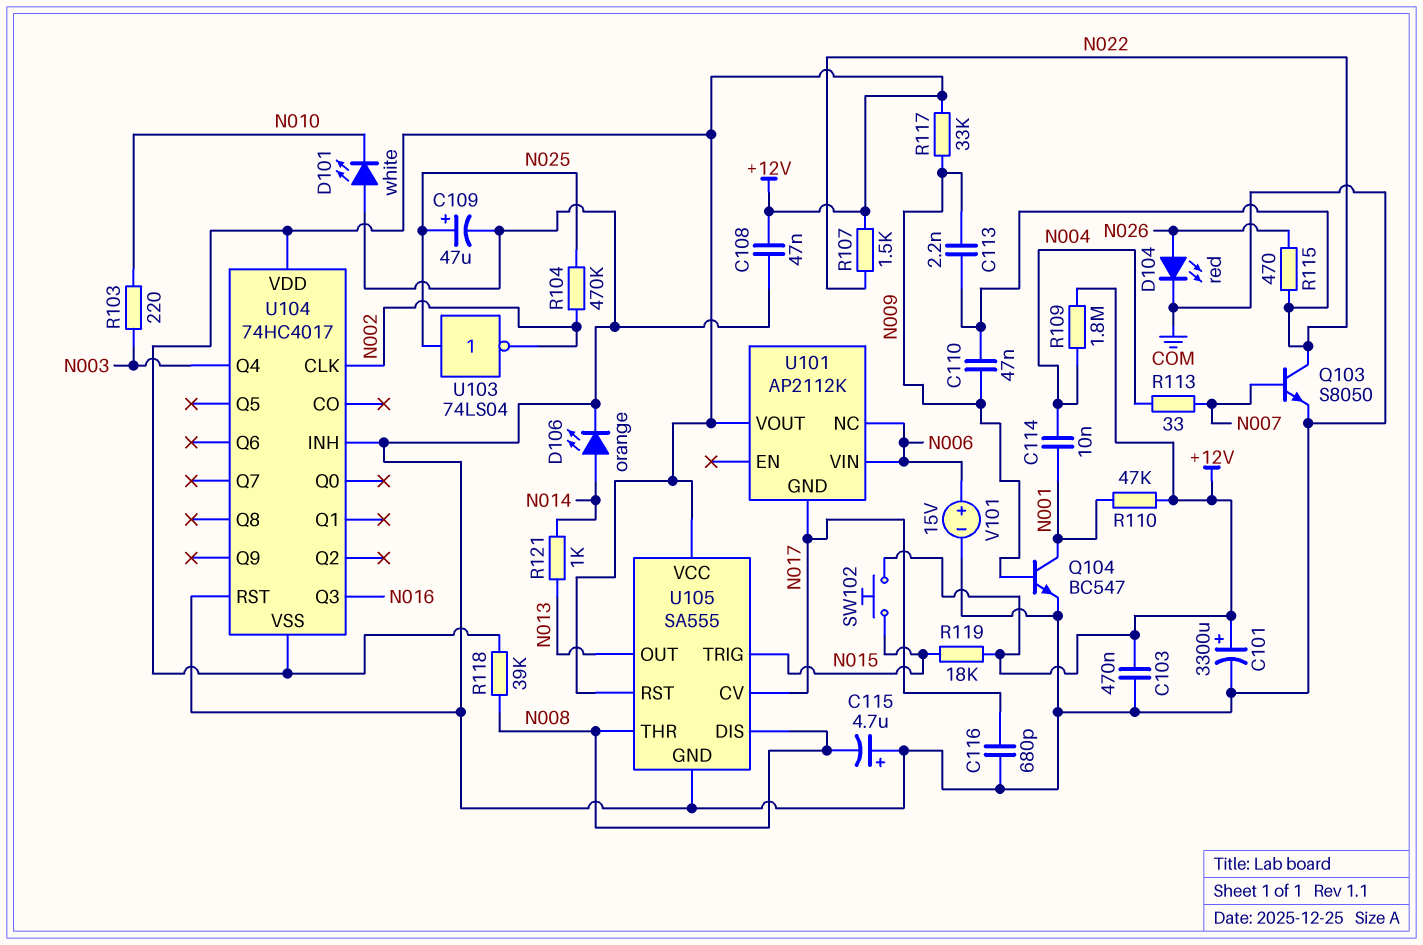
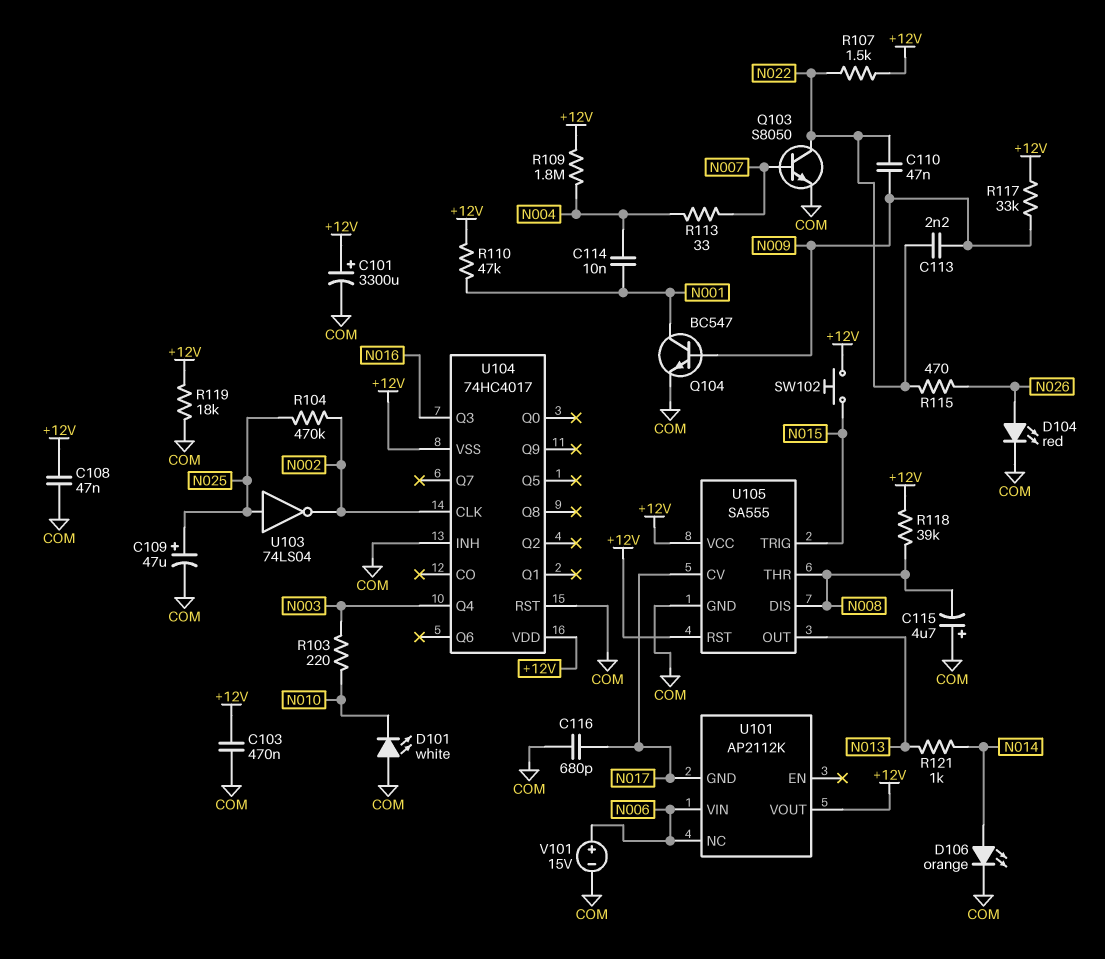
R119: 18k (+12V, N015) -> 18k (+12V, COM)

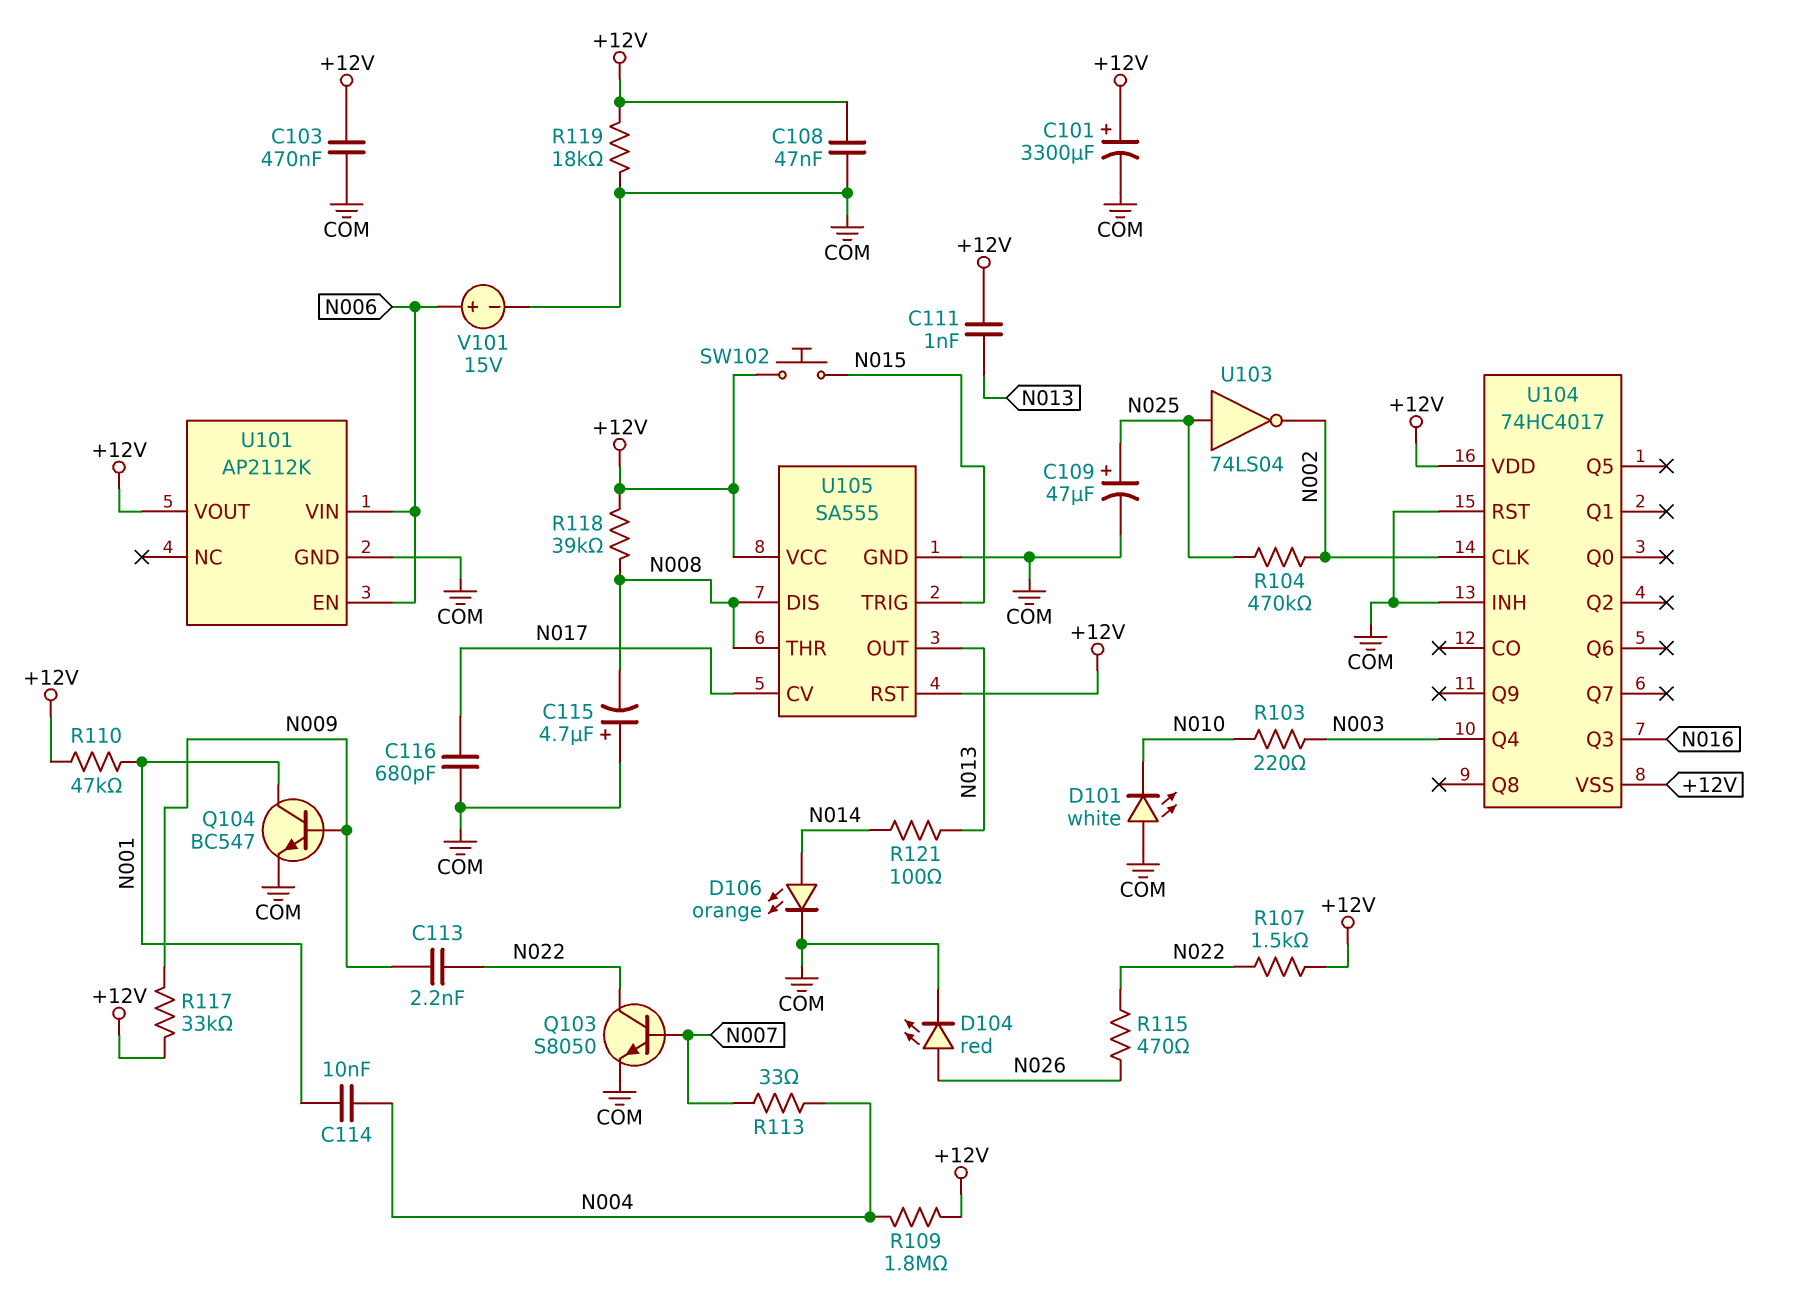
C110: 47nF (N009, N022) -> none
C111: none -> 1nF (+12V, N013)
R121: 1k (N013, N014) -> 100 (N013, N014)
U101 pin EN: none -> N006
U101 pin GND: N017 -> COM
U101 pin NC: N006 -> none

